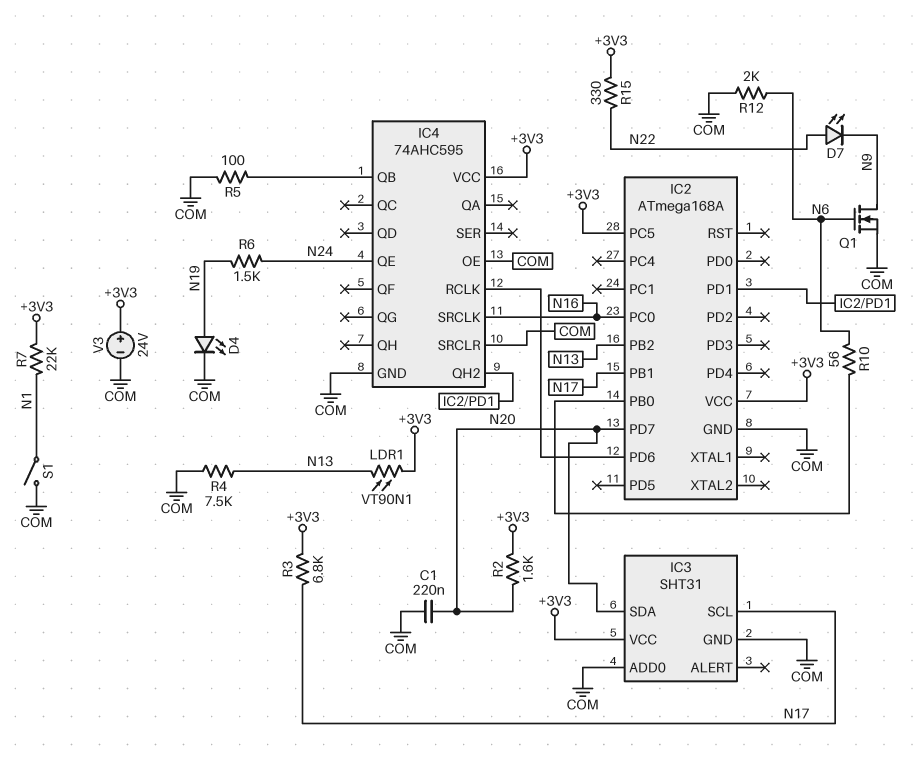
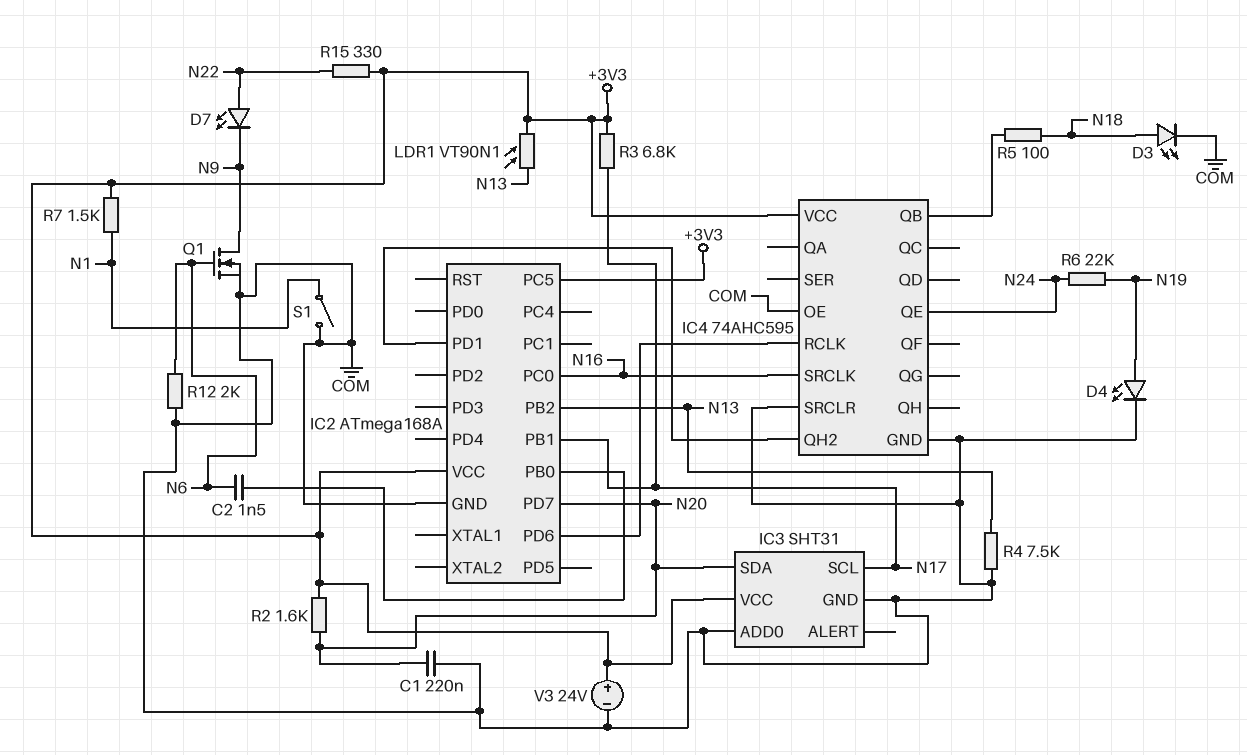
C2: none -> 1.5nF (IC2/PB0, N6)
D3: none -> LED (A N18, K COM)
R5: 100 (COM, IC4/QB) -> 100 (IC4/QB, N18)
R6: 1.5k (N19, N24) -> 22k (N19, N24)
R7: 22k (+3V3, N1) -> 1.5k (+3V3, N1)
R10: 56 (IC2/PB0, N6) -> none

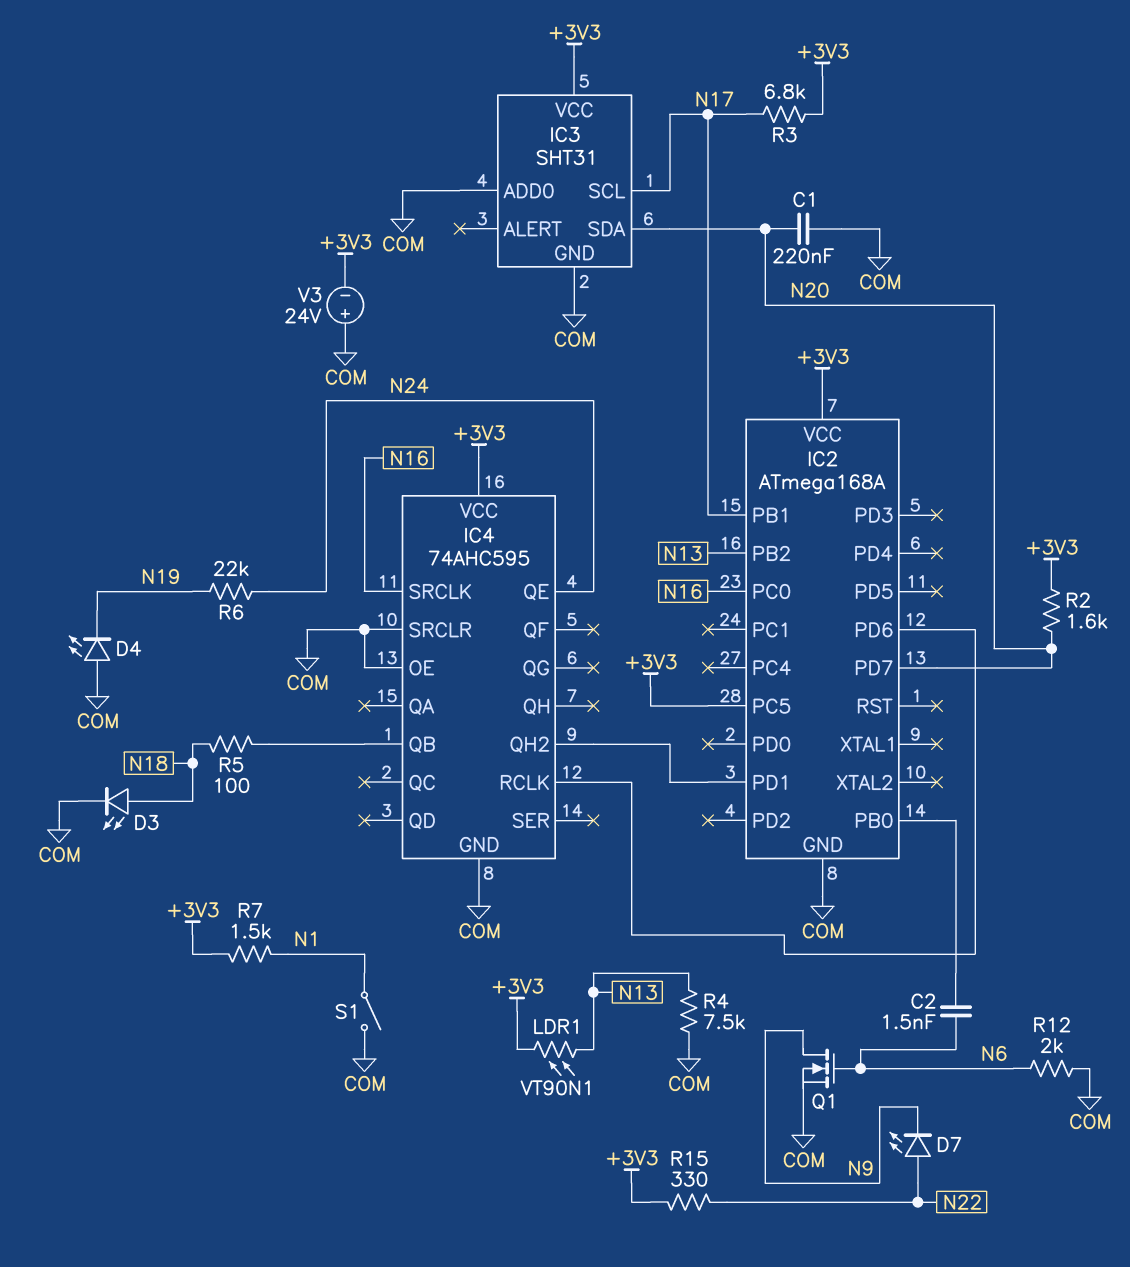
D4: LED (A N19, K COM) -> LED (A COM, K N19)
V3: 24V (plus +3V3, minus COM) -> 24V (plus COM, minus +3V3)

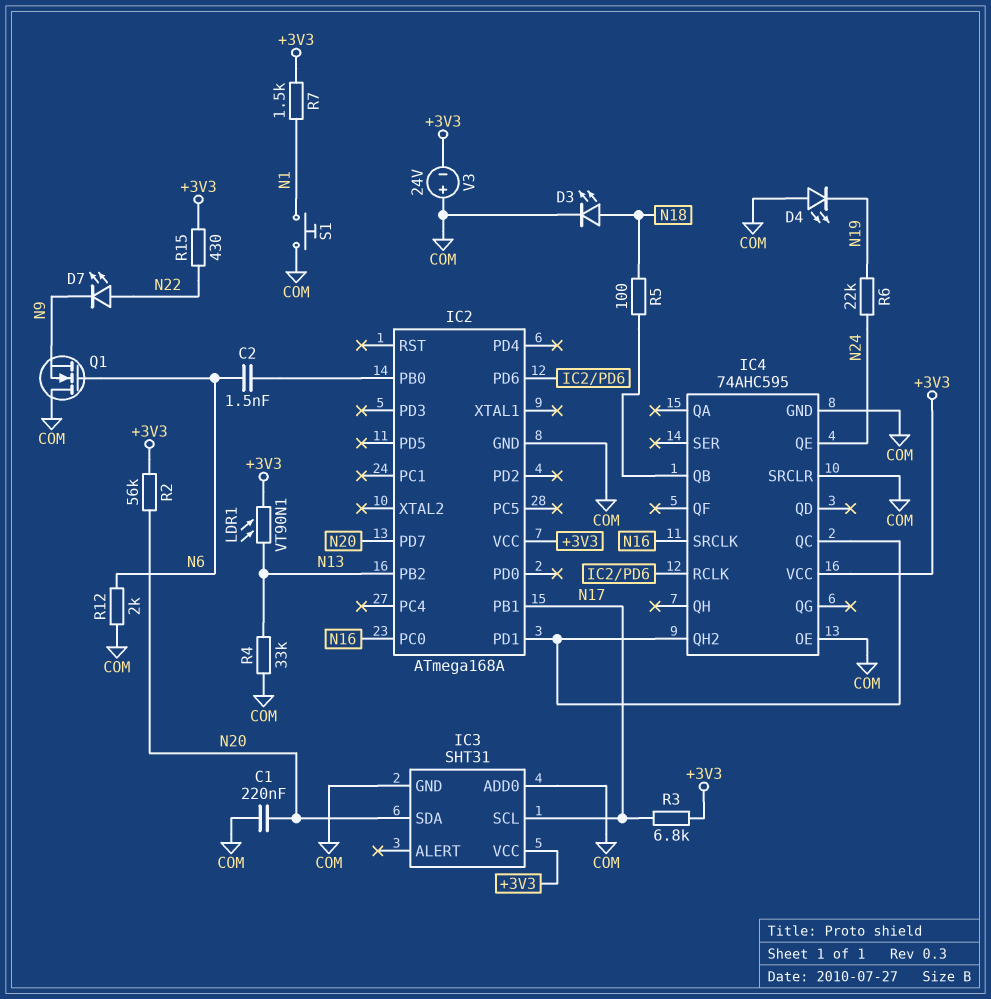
IC2 pin PC5: +3V3 -> none
IC4 pin QC: none -> IC2/PD1
Q1: NMOS (G N6, D N9, S COM) -> NMOS (G N6, D COM, S N9)
R2: 1.6k (+3V3, N20) -> 56k (+3V3, N20)
R4: 7.5k (COM, N13) -> 33k (COM, N13)
R15: 330 (+3V3, N22) -> 430 (+3V3, N22)
S1: switch (COM, N1) -> button (COM, N1)

